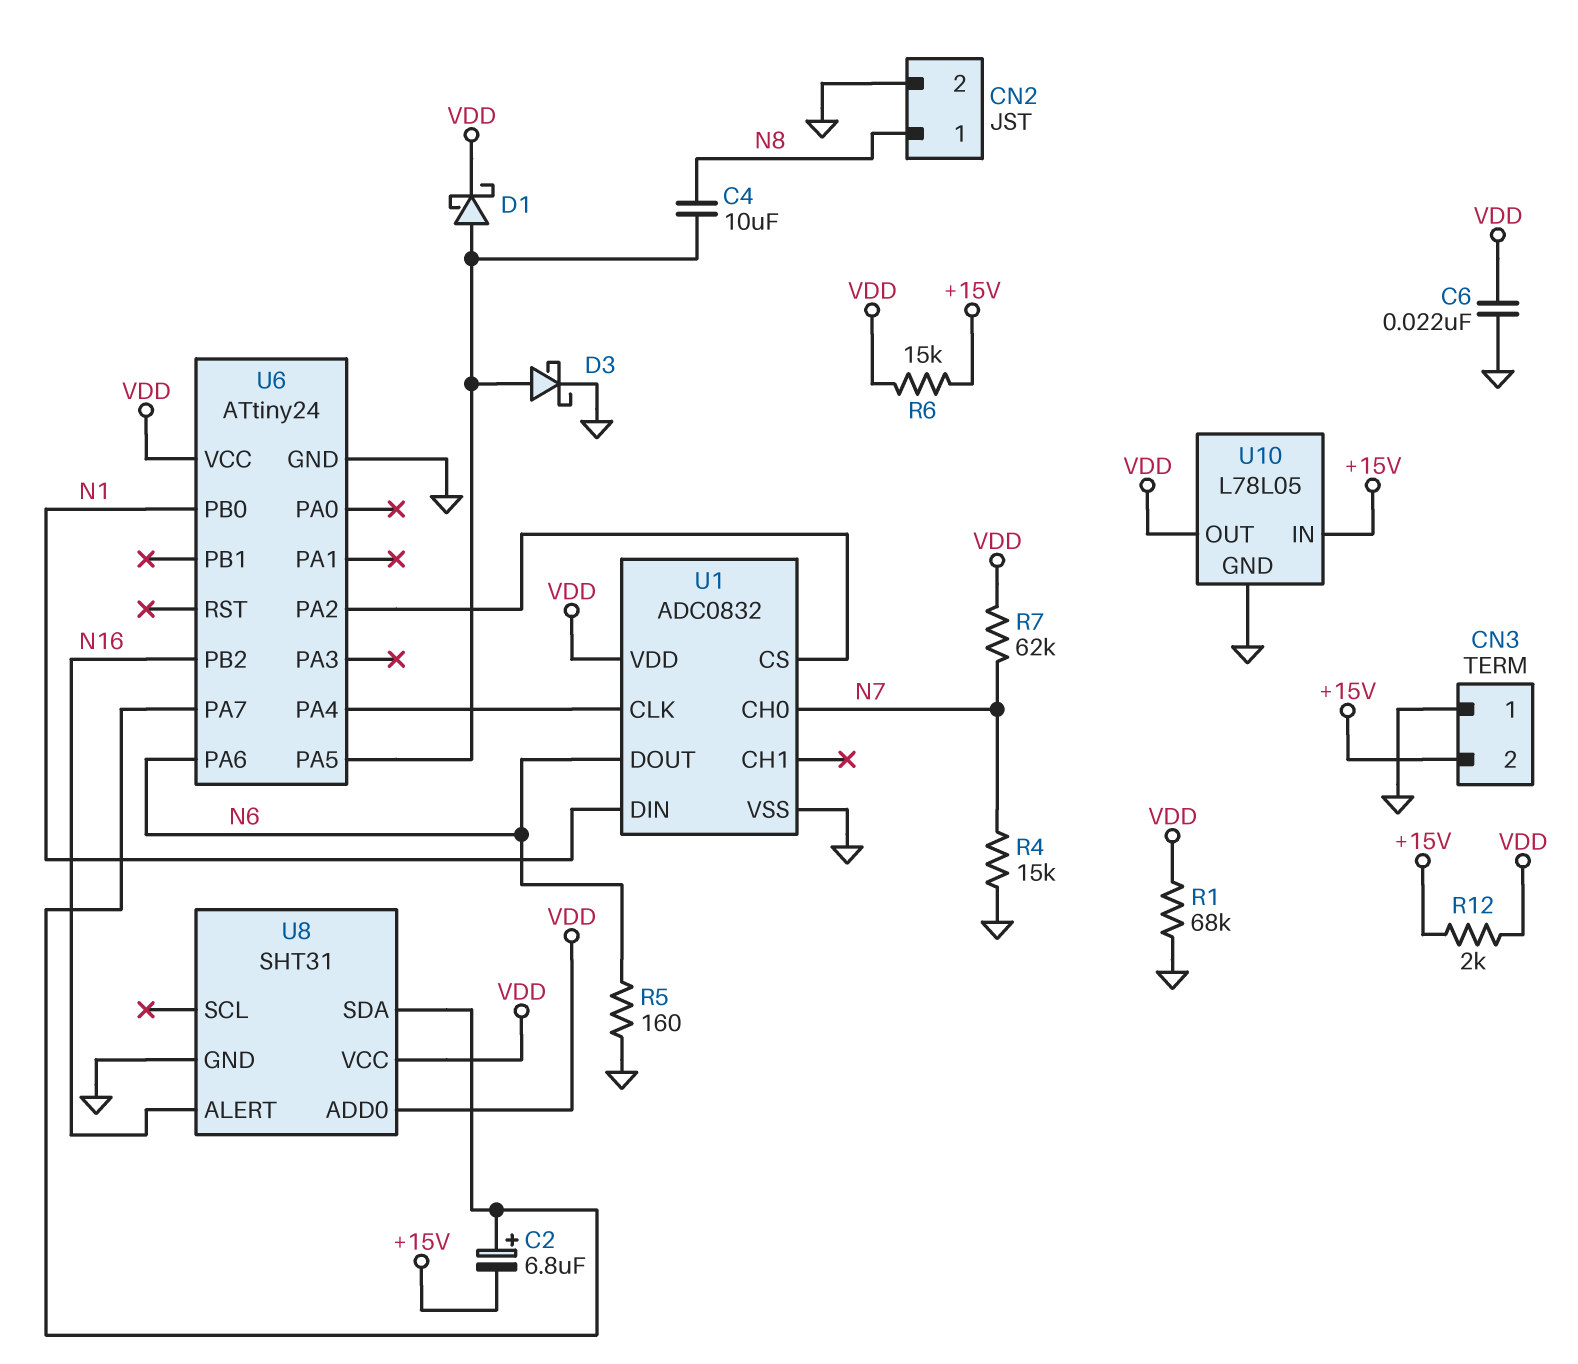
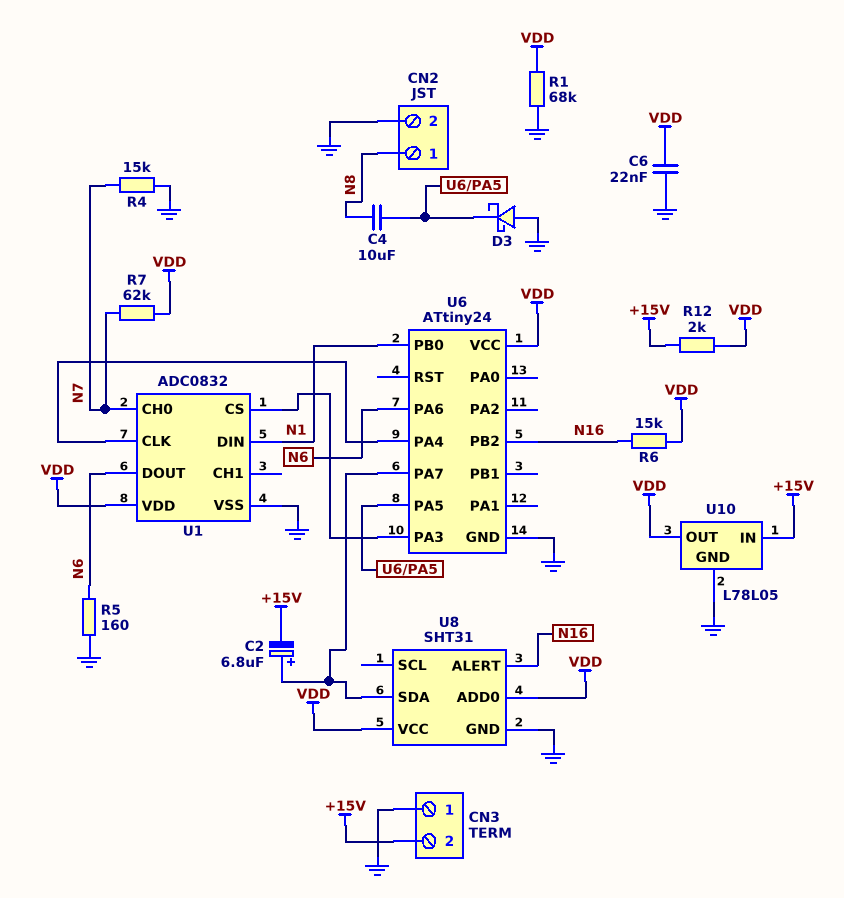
D1: schottky (A U6/PA5, K VDD) -> none
D3: schottky (A U6/PA5, K GND) -> schottky (A GND, K U6/PA5)
R6: 15k (+15V, VDD) -> 15k (N16, VDD)
U6 pin PA2: U1/CS -> none
U6 pin PA3: none -> U1/CS

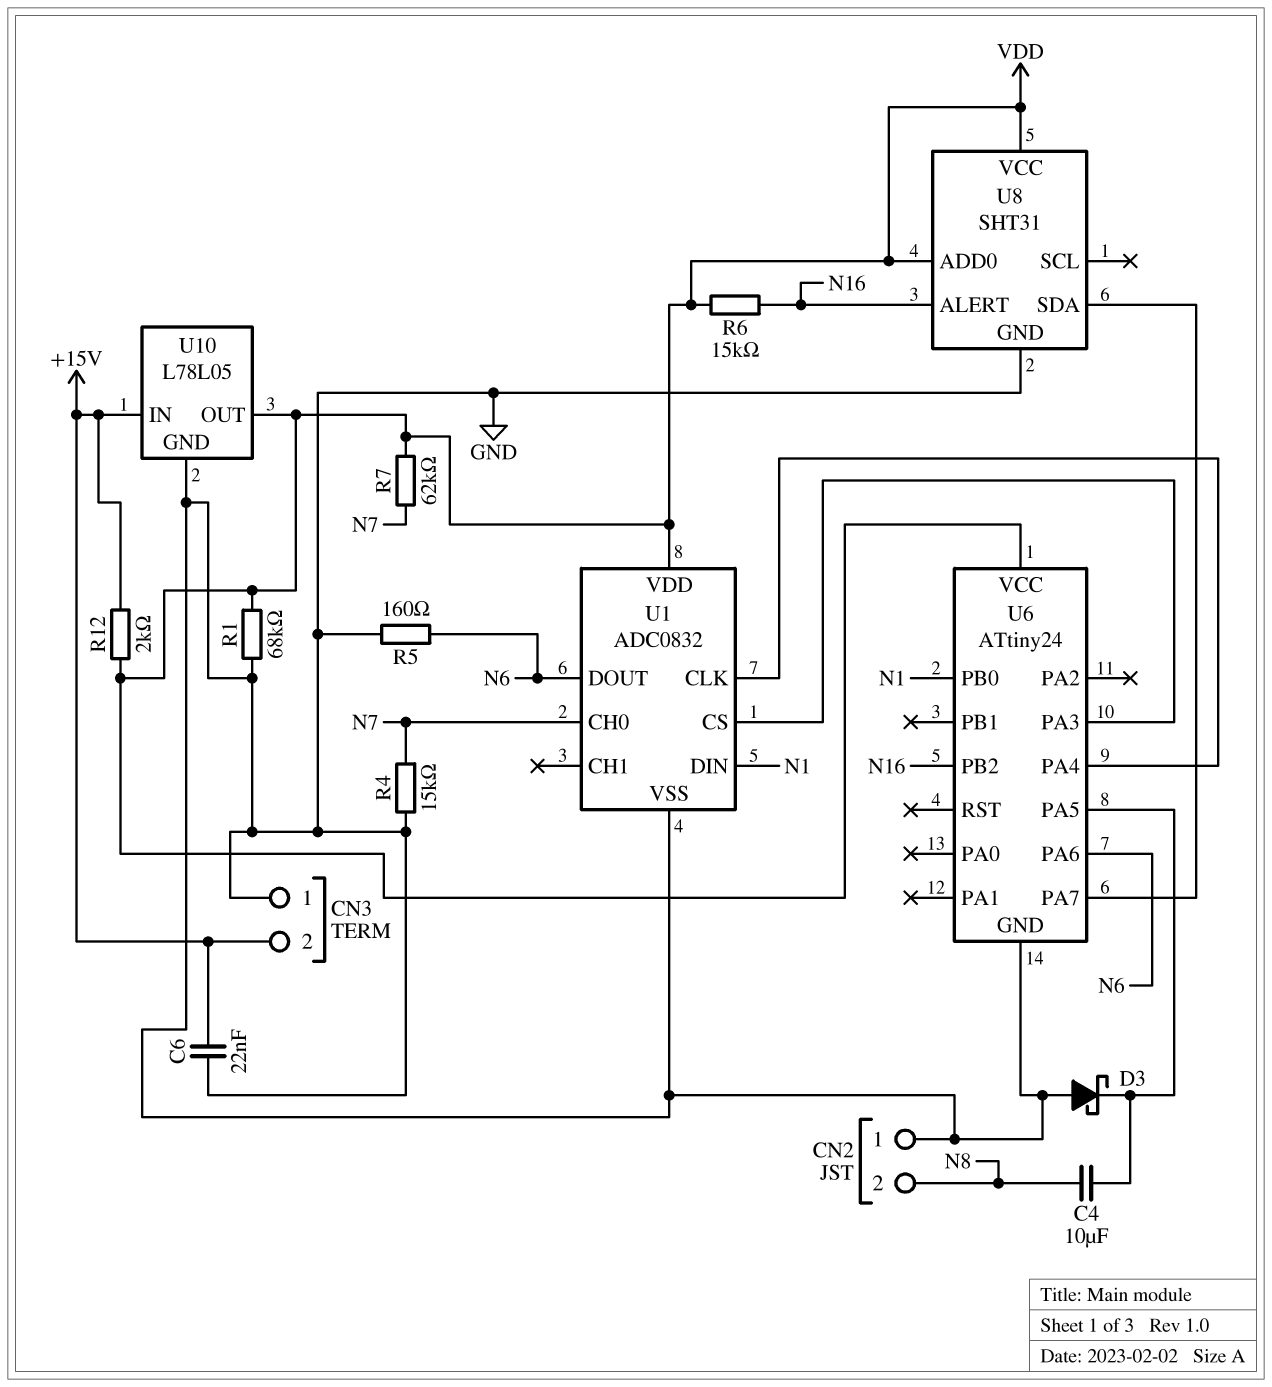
C2: 6.8uF (plus U6/PA7, minus +15V) -> none
C6: 22nF (GND, VDD) -> 22nF (+15V, GND)
CN2 pin 1: N8 -> GND
CN2 pin 2: GND -> N8

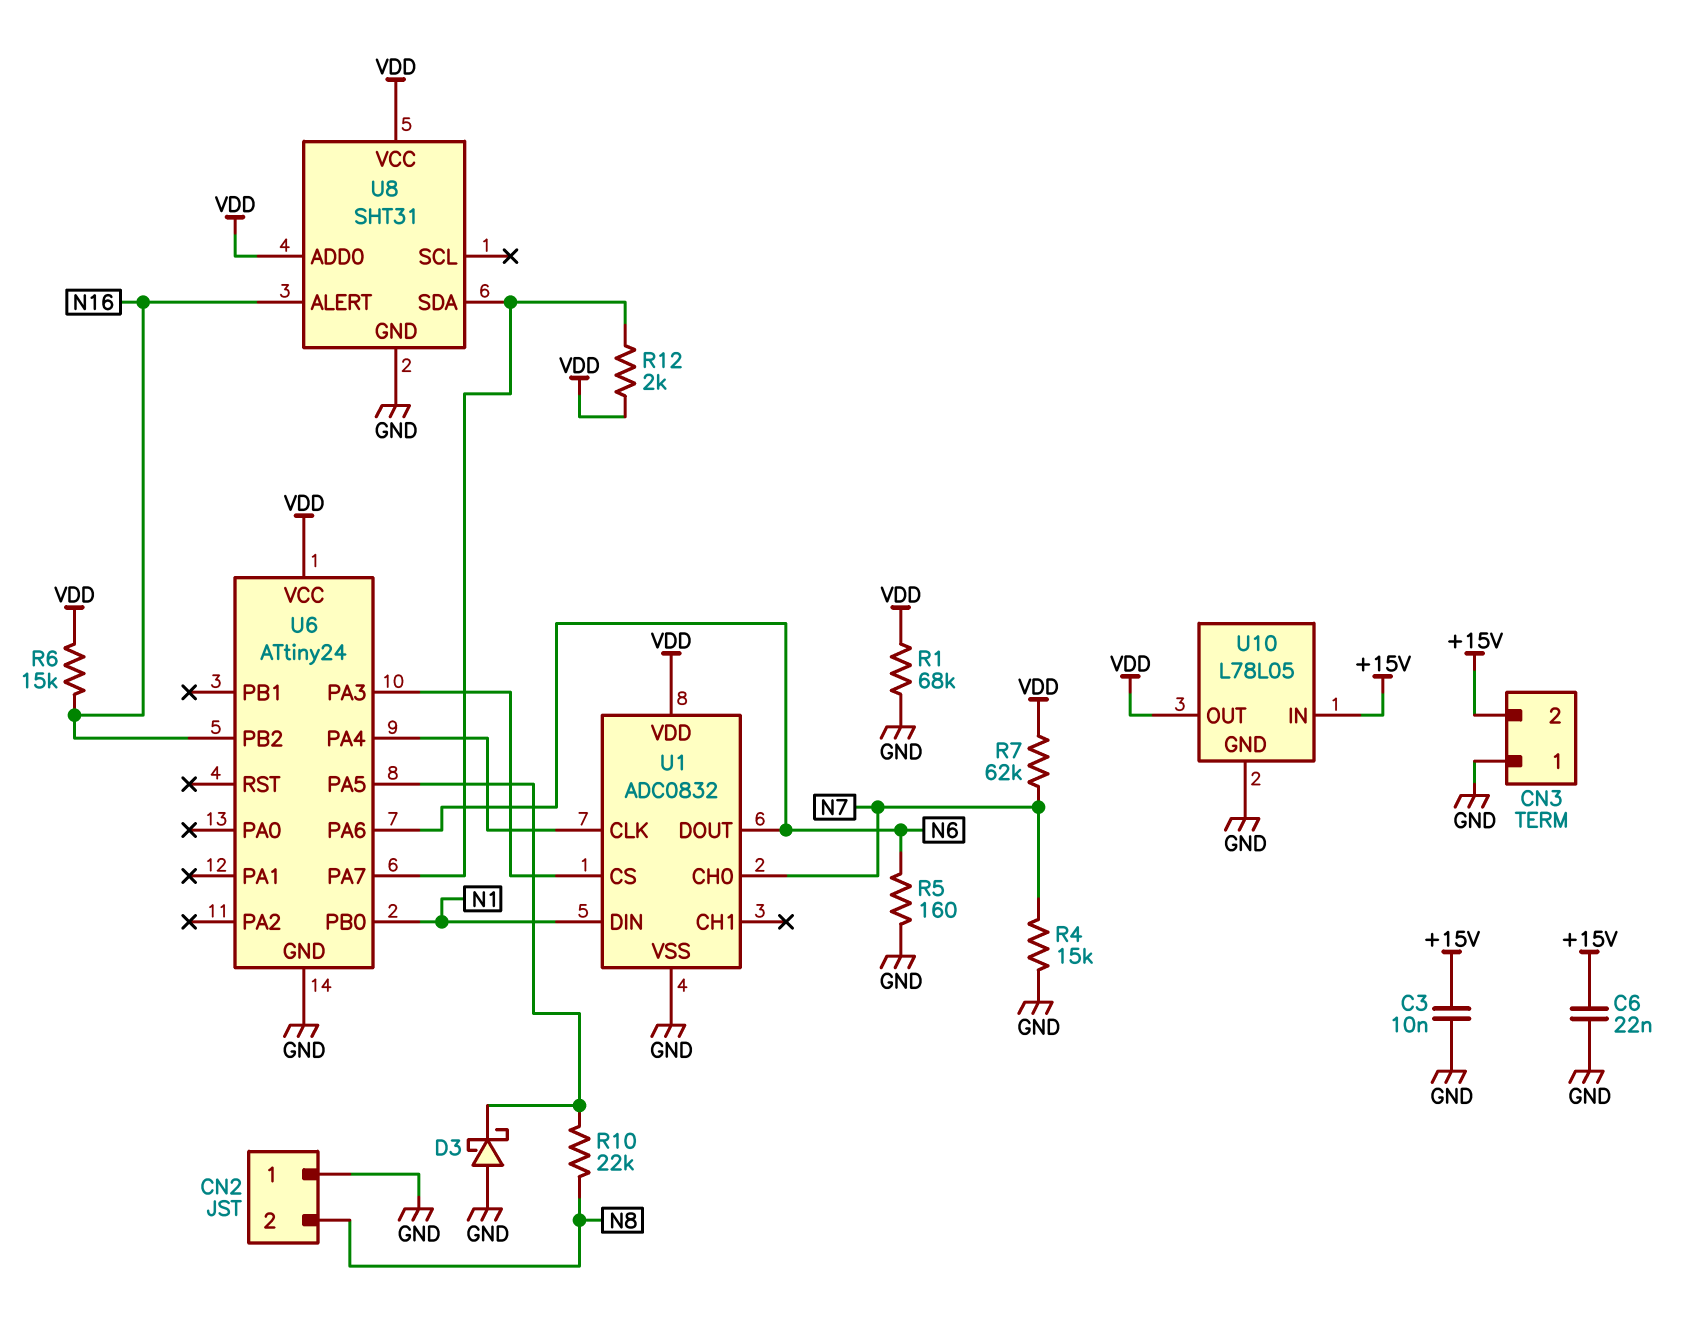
C3: none -> 10nF (+15V, GND)
C4: 10uF (N8, U6/PA5) -> none
R10: none -> 22k (N8, U6/PA5)
R12: 2k (+15V, VDD) -> 2k (U6/PA7, VDD)

